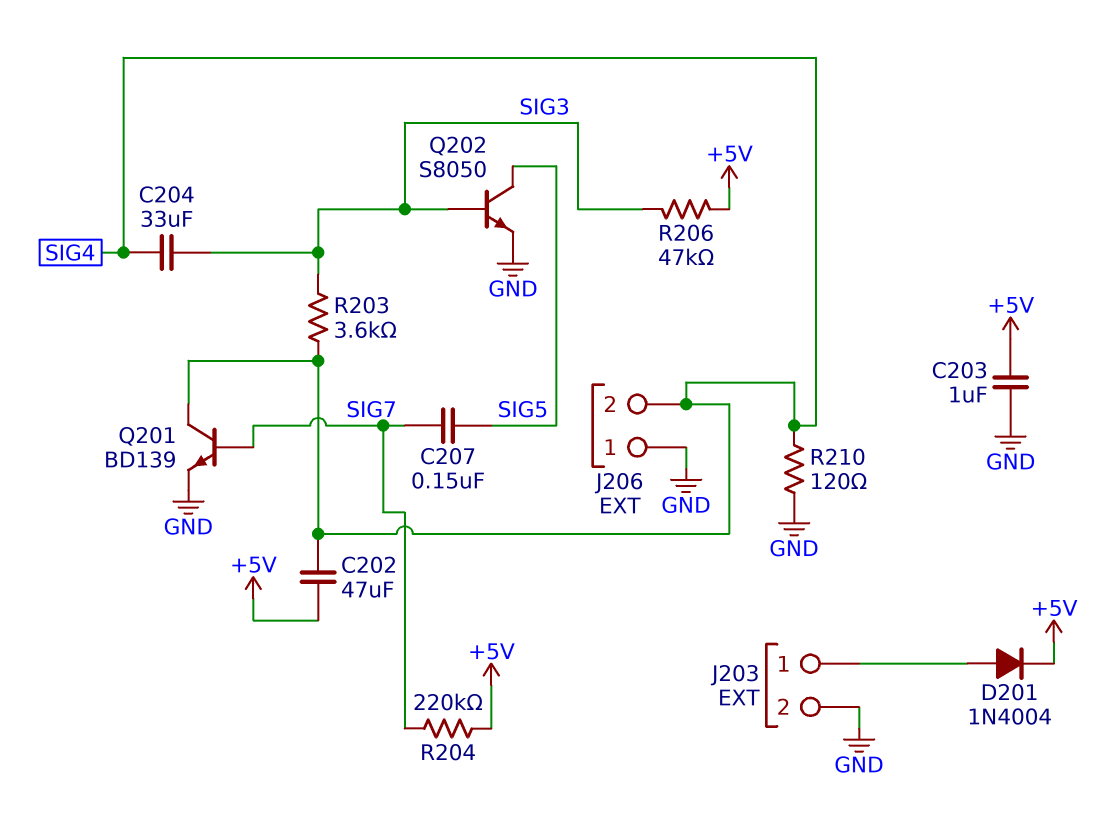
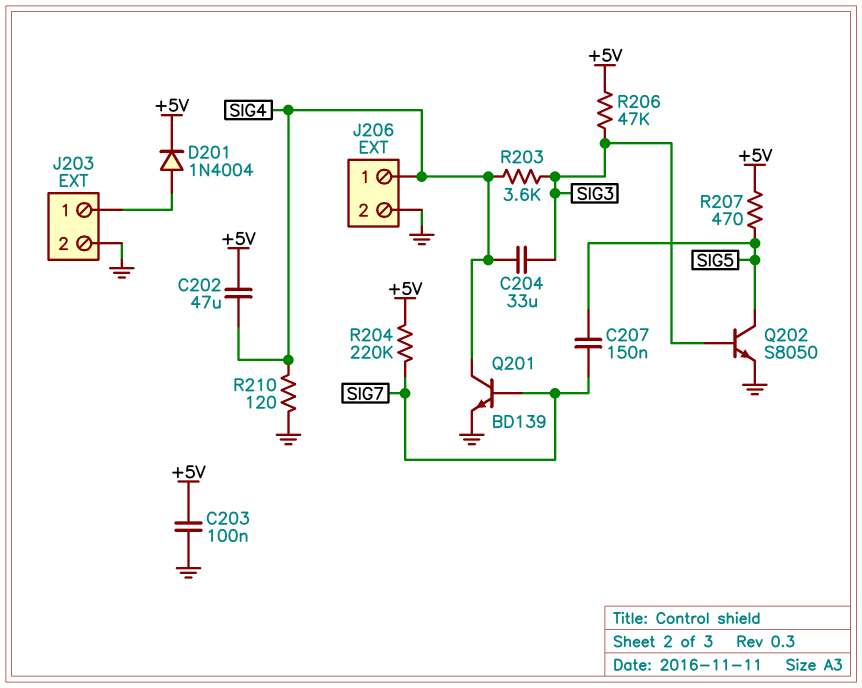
C203: 1uF (+5V, GND) -> 100nF (+5V, GND)
J206 pin 1: GND -> SIG4
J206 pin 2: SIG4 -> GND
R207: none -> 470 (+5V, SIG5)

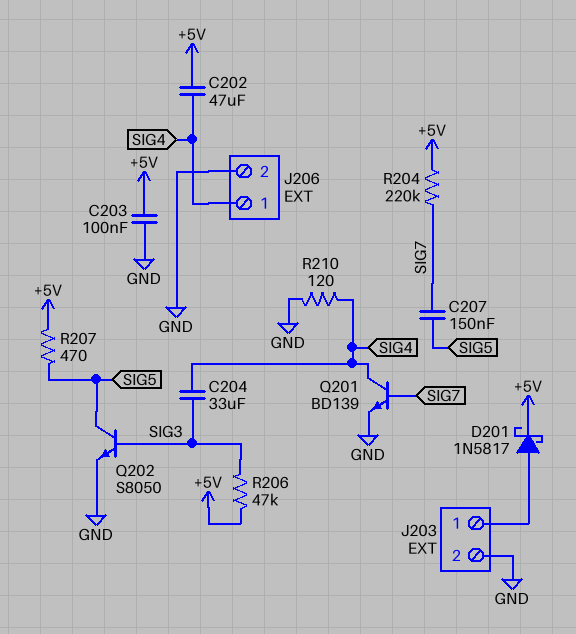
D201: diode 1N4004 (A J203/1, K +5V) -> schottky 1N5817 (A J203/1, K +5V)
R203: 3.6k (SIG3, SIG4) -> none

